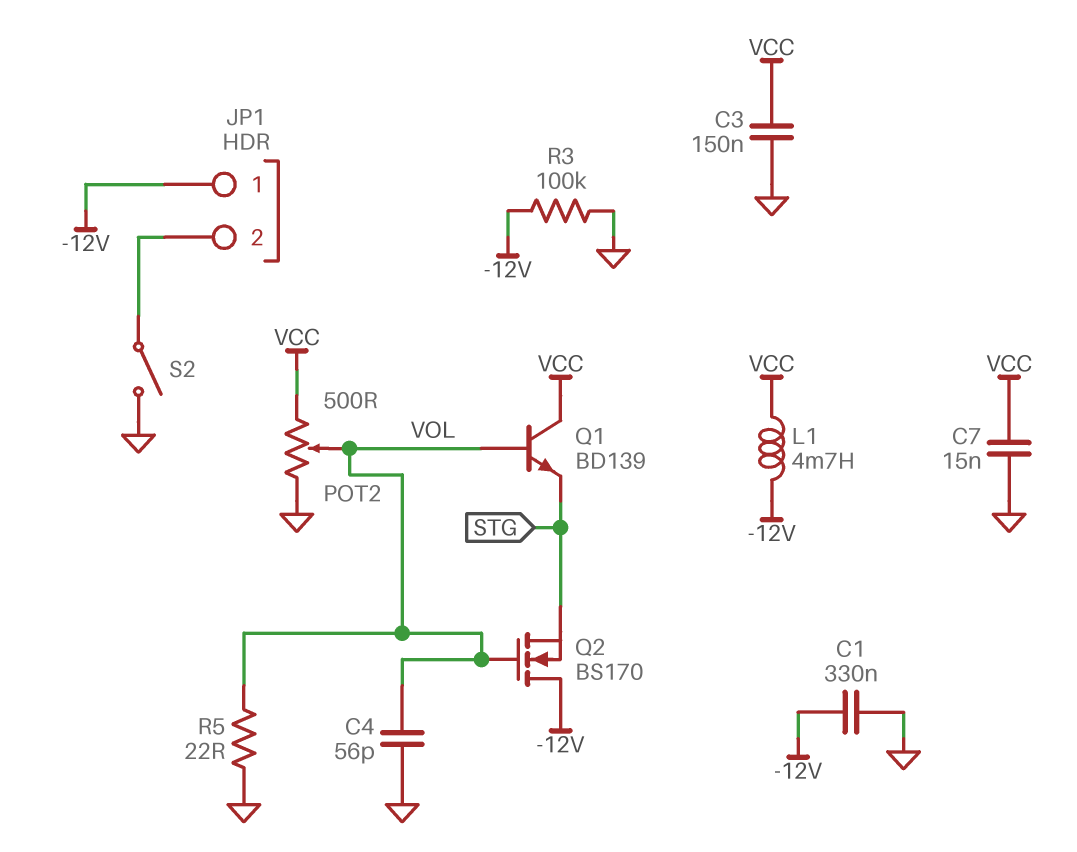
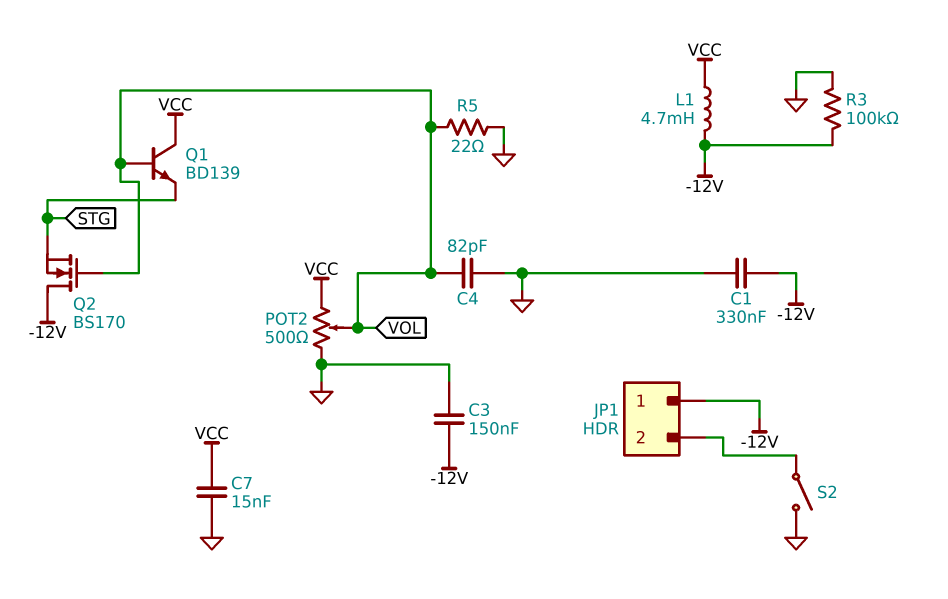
C3: 150nF (GND, VCC) -> 150nF (-12V, GND)
C4: 56pF (GND, VOL) -> 82pF (GND, VOL)

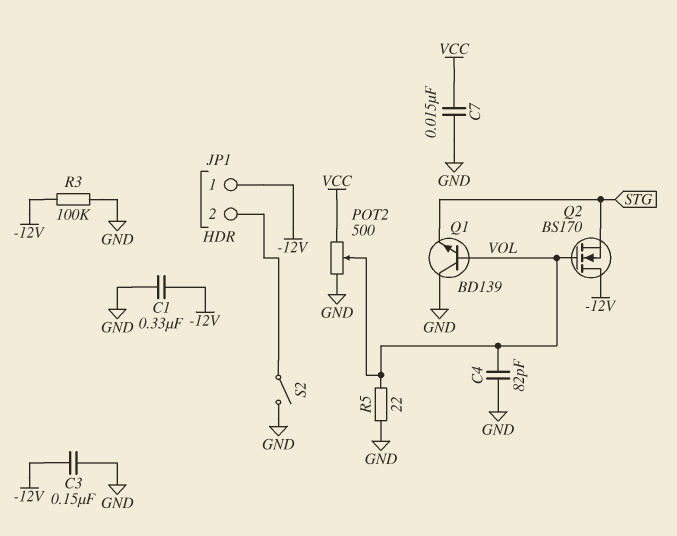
L1: 4.7mH (-12V, VCC) -> none
Q1: NPN BD139 (B VOL, C VCC, E STG) -> NPN BD139 (B VOL, C GND, E STG)

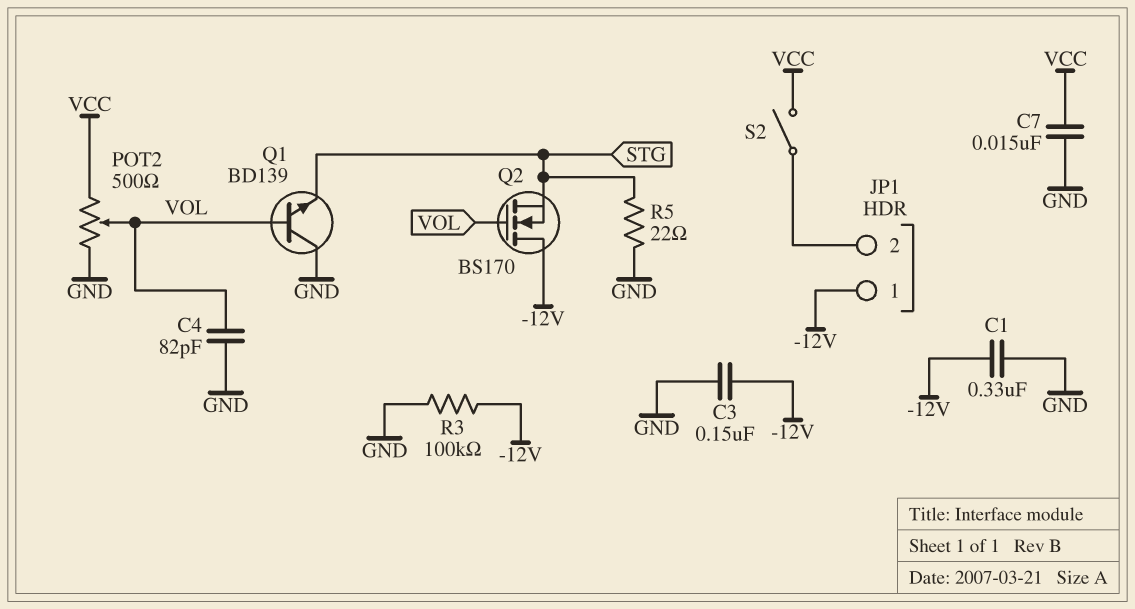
R5: 22 (GND, VOL) -> 22 (GND, STG)
S2: switch (GND, JP1/2) -> switch (JP1/2, VCC)

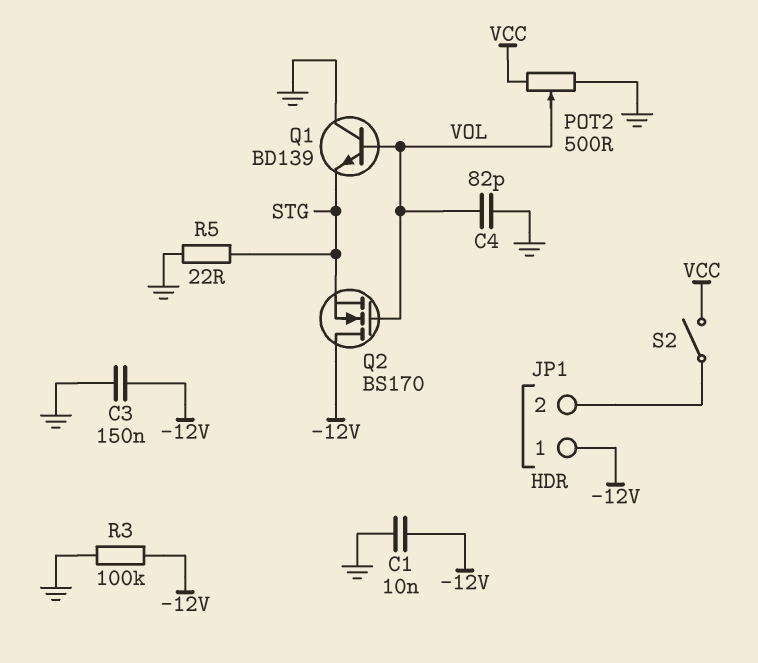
C1: 330nF (-12V, GND) -> 10nF (-12V, GND)
C7: 15nF (GND, VCC) -> none

